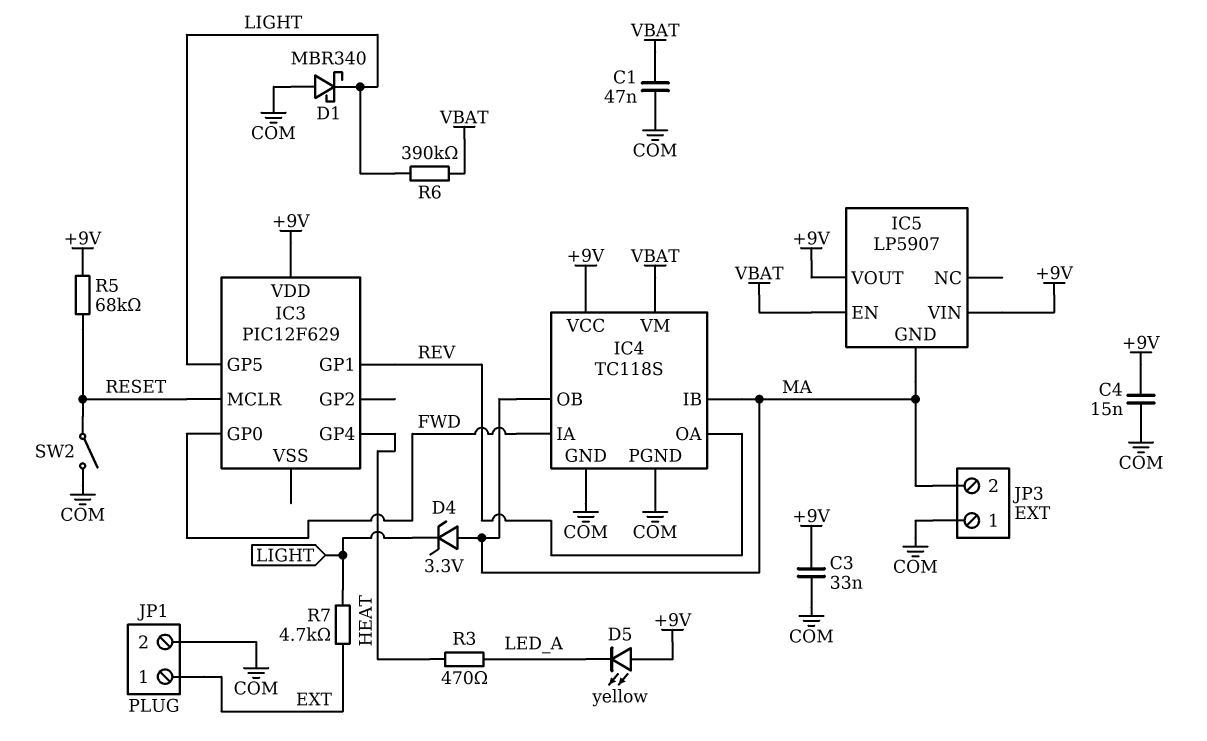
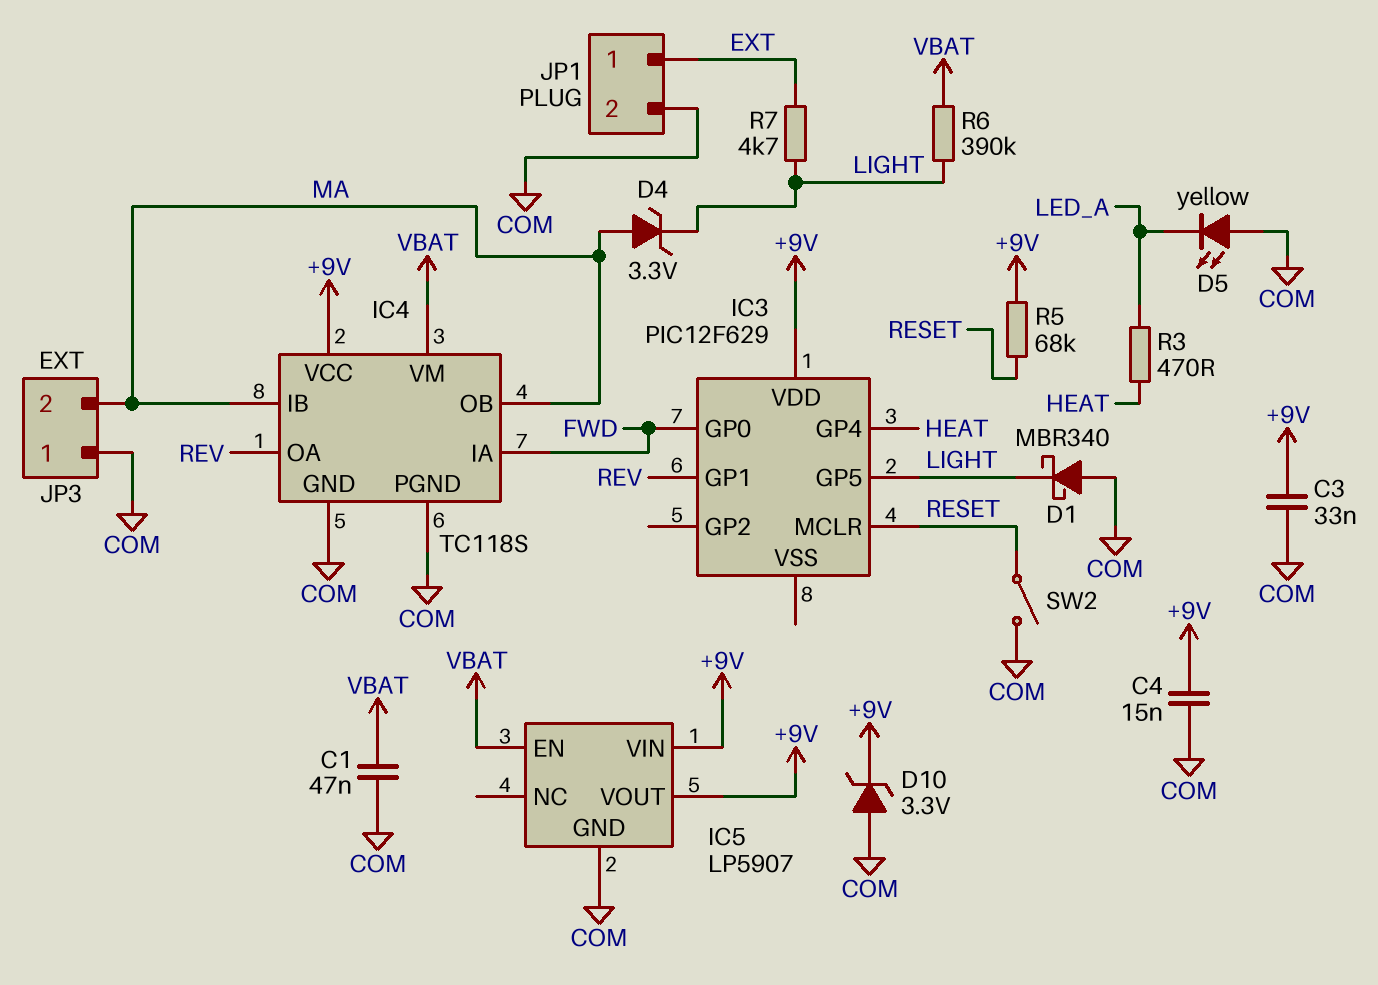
D5: LED yellow (A +9V, K LED_A) -> LED yellow (A COM, K LED_A)
D10: none -> zener 3.3V (A COM, K +9V)
IC5 pin GND: MA -> COM

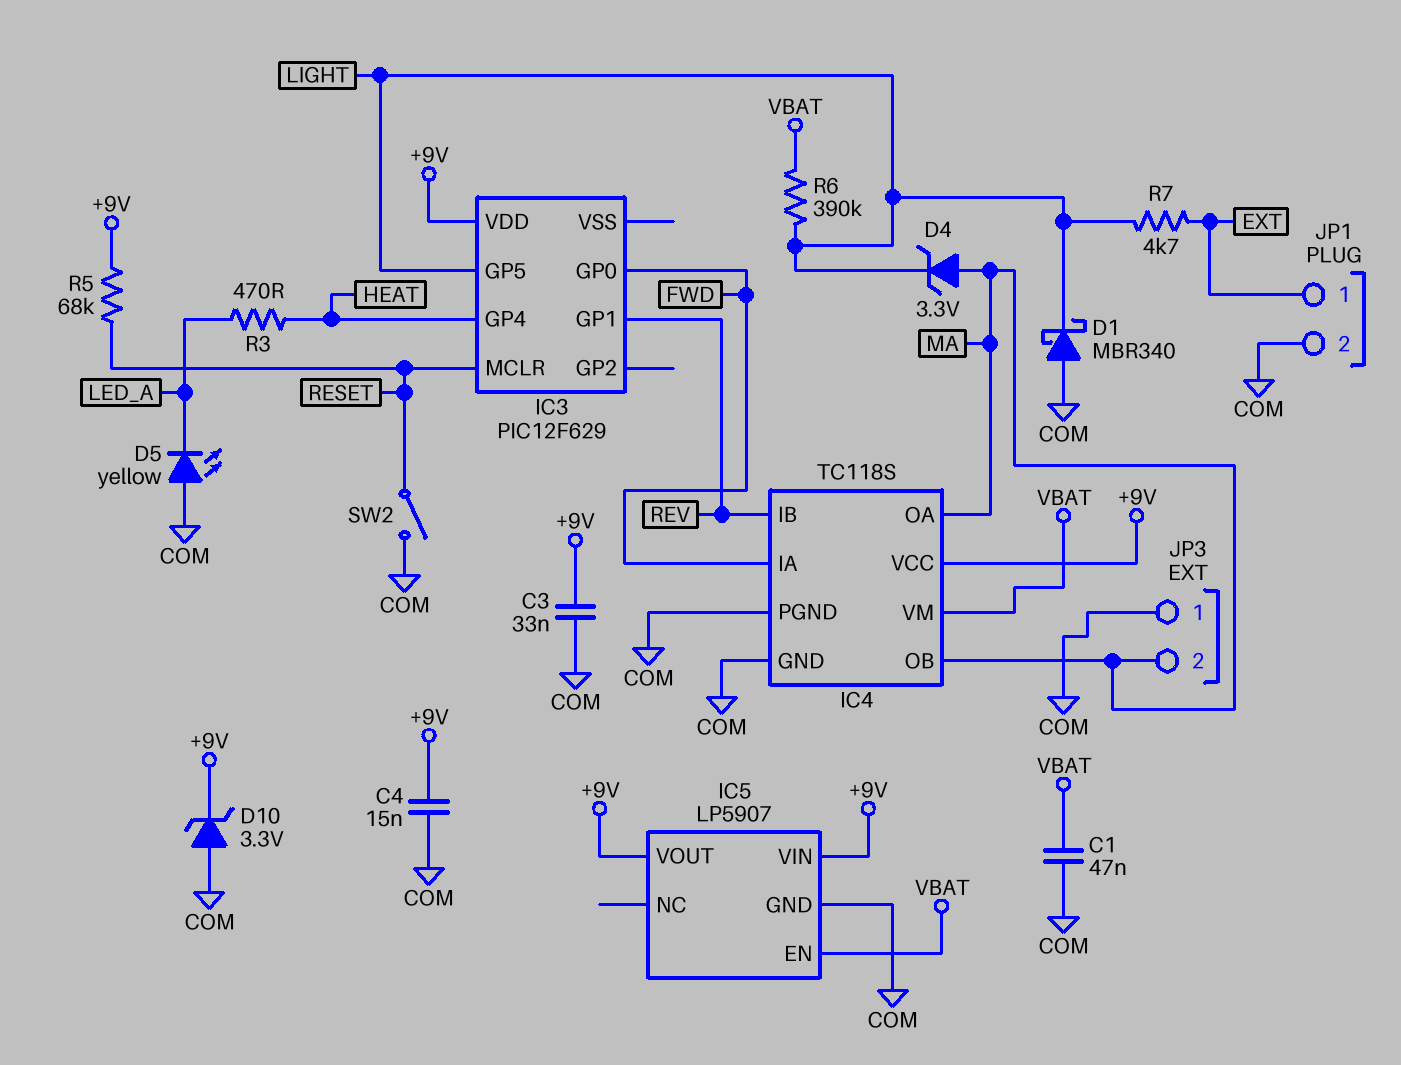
IC4 pin IB: MA -> REV
IC4 pin OA: REV -> MA

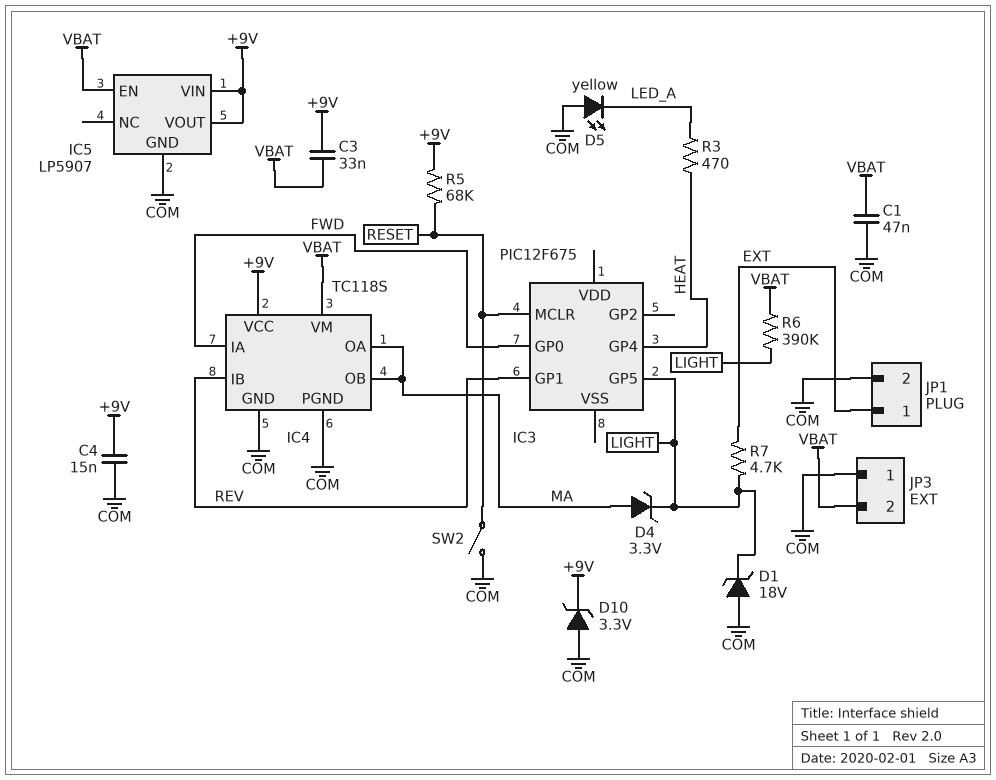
C3: 33nF (+9V, COM) -> 33nF (+9V, VBAT)
D1: schottky MBR340 (A COM, K LIGHT) -> zener 18V (A COM, K LIGHT)
IC3: PIC12F629 -> PIC12F675
IC3 pin VDD: +9V -> none
JP3 pin 2: MA -> VBAT

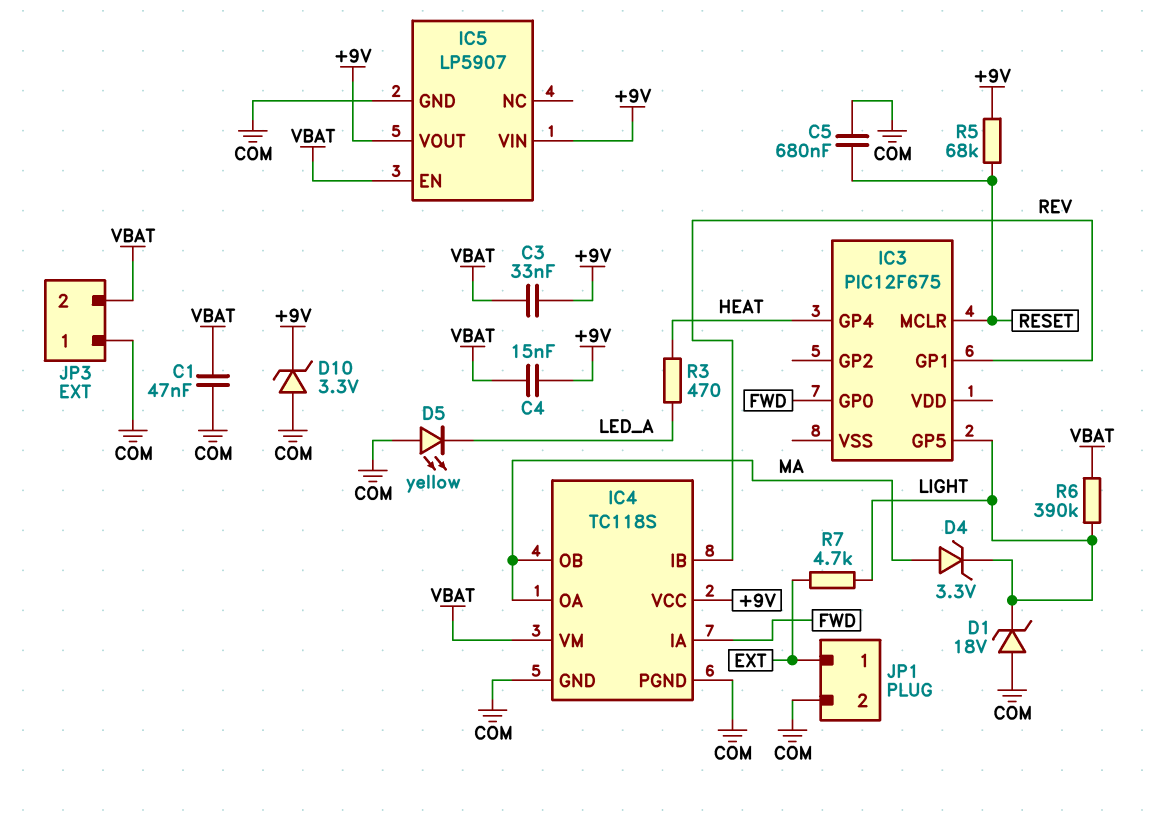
C4: 15nF (+9V, COM) -> 15nF (+9V, VBAT)
C5: none -> 680nF (COM, RESET)
SW2: switch (COM, RESET) -> none

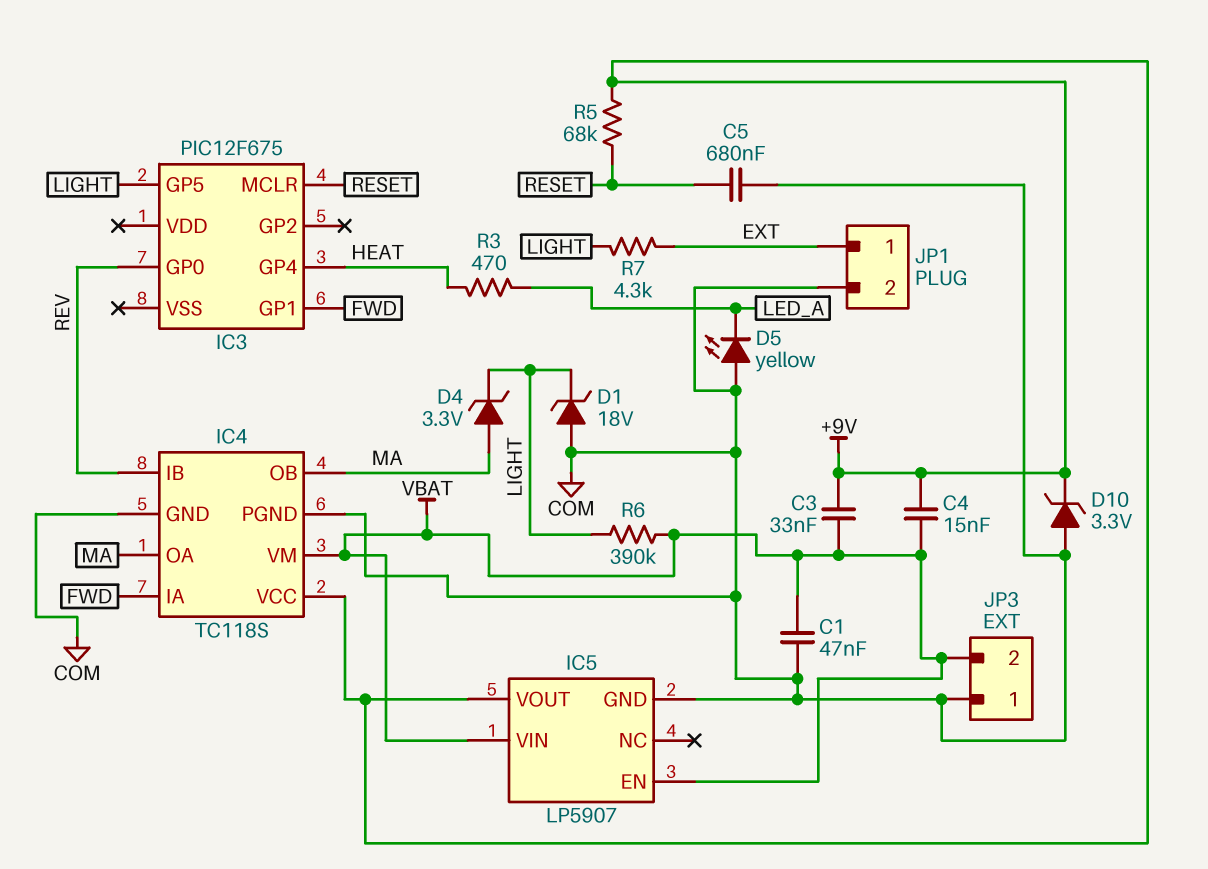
IC3 pin GP0: FWD -> REV
IC3 pin GP1: REV -> FWD
IC5 pin VIN: +9V -> VBAT
R7: 4.7k (EXT, LIGHT) -> 4.3k (EXT, LIGHT)

